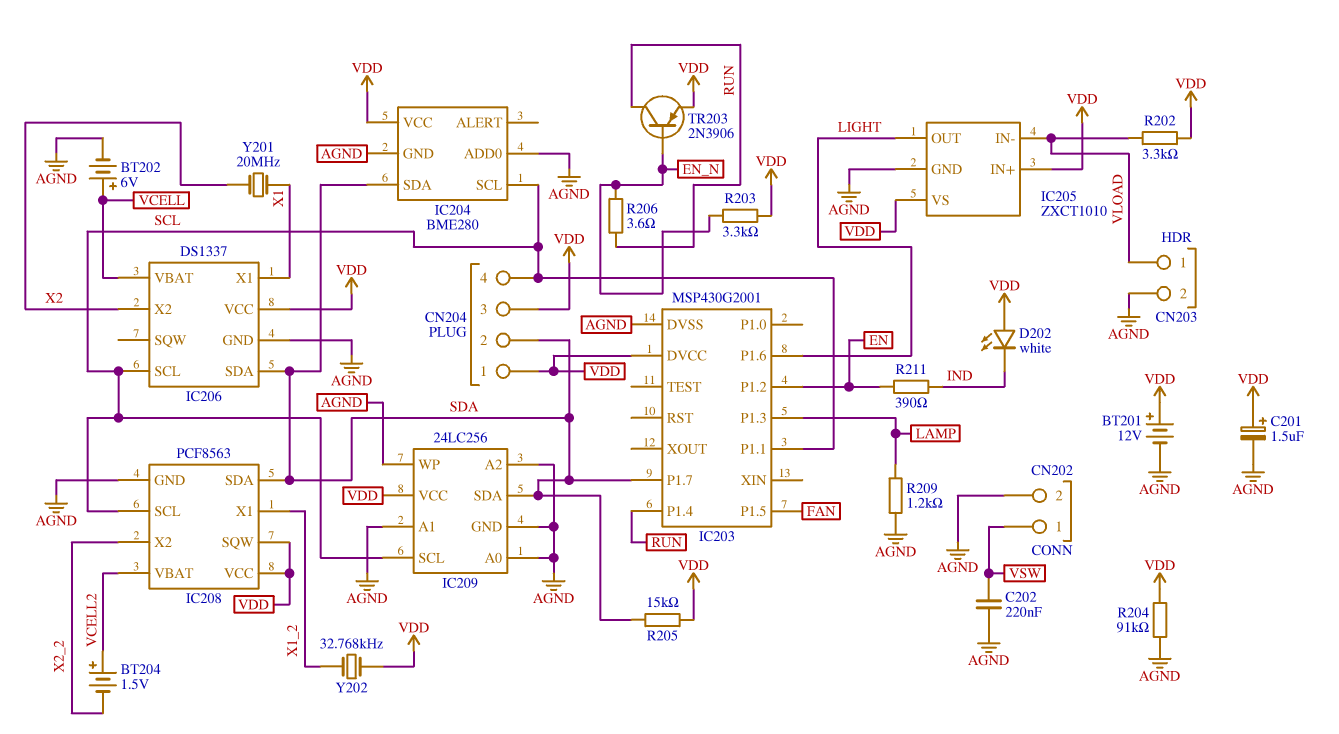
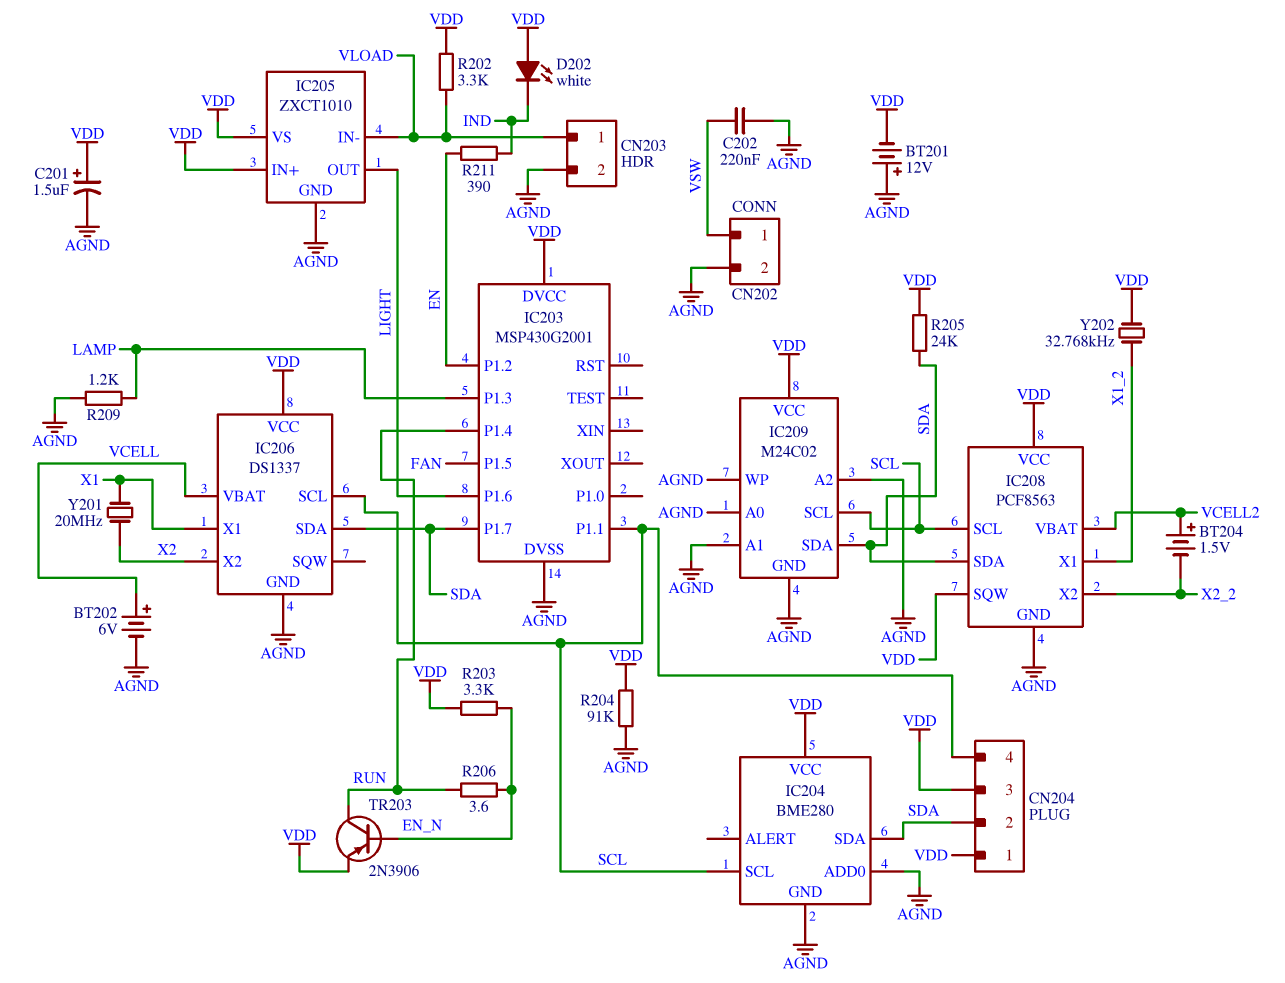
BT201: 12V (plus VDD, minus AGND) -> 12V (plus AGND, minus VDD)
IC209: 24LC256 -> M24C02
R205: 15k (SDA, VDD) -> 24k (SDA, VDD)

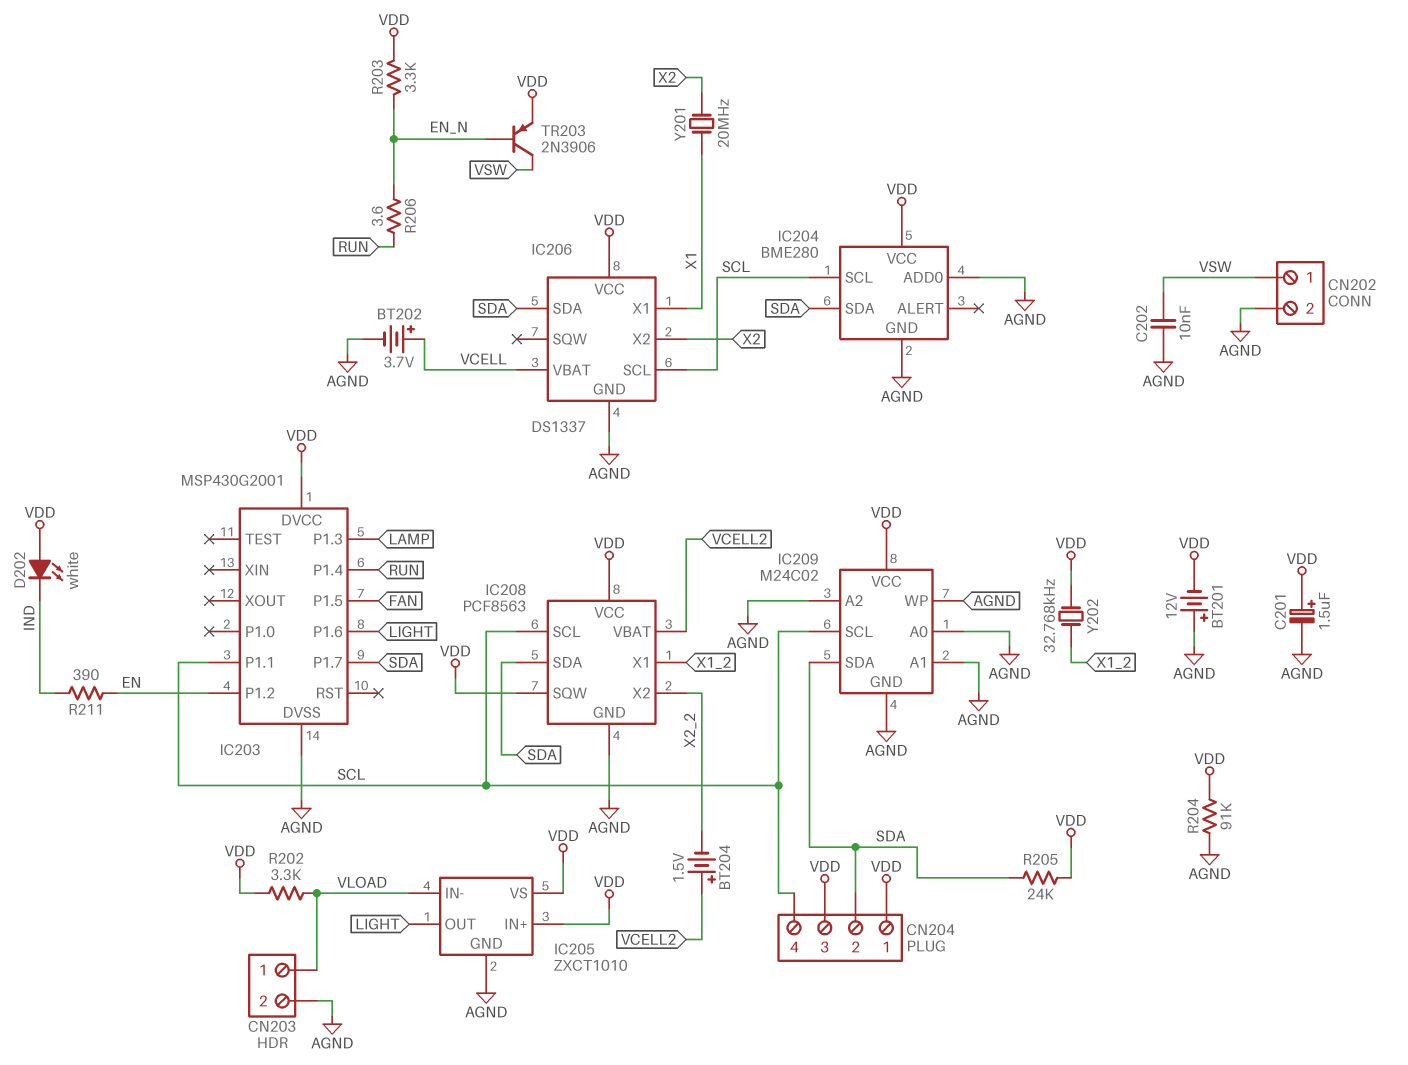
BT202: 6V (plus VCELL, minus AGND) -> 3.7V (plus VCELL, minus AGND)
C202: 220nF (AGND, VSW) -> 10nF (AGND, VSW)
R209: 1.2k (AGND, LAMP) -> none
TR203: PNP 2N3906 (B EN_N, C RUN, E VDD) -> PNP 2N3906 (B EN_N, C VSW, E VDD)

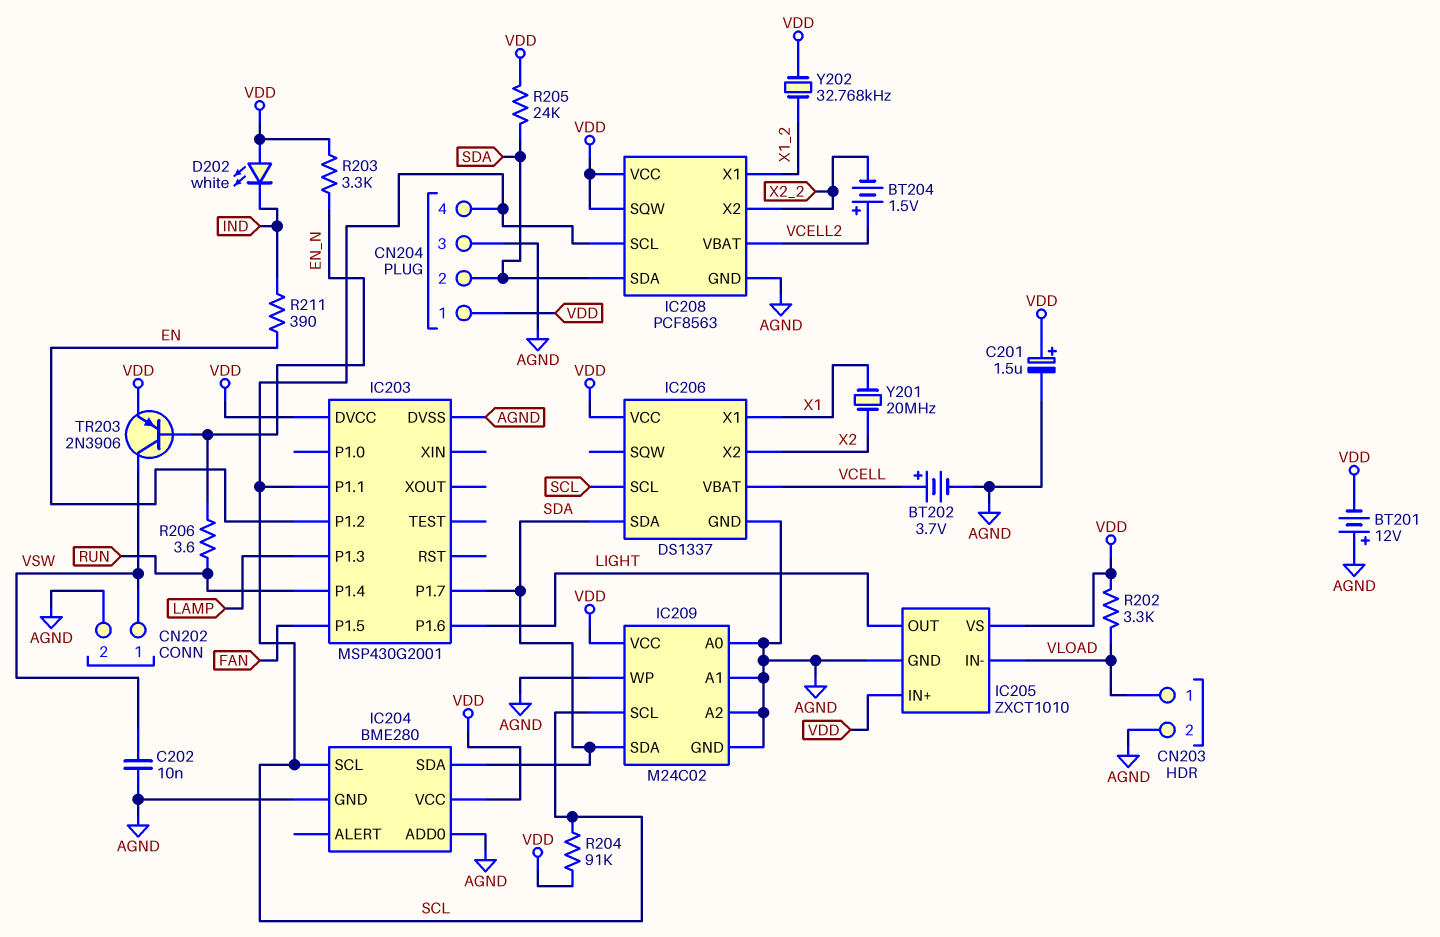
CN204 pin 3: VDD -> AGND
R204: 91k (AGND, VDD) -> 91k (SCL, VDD)

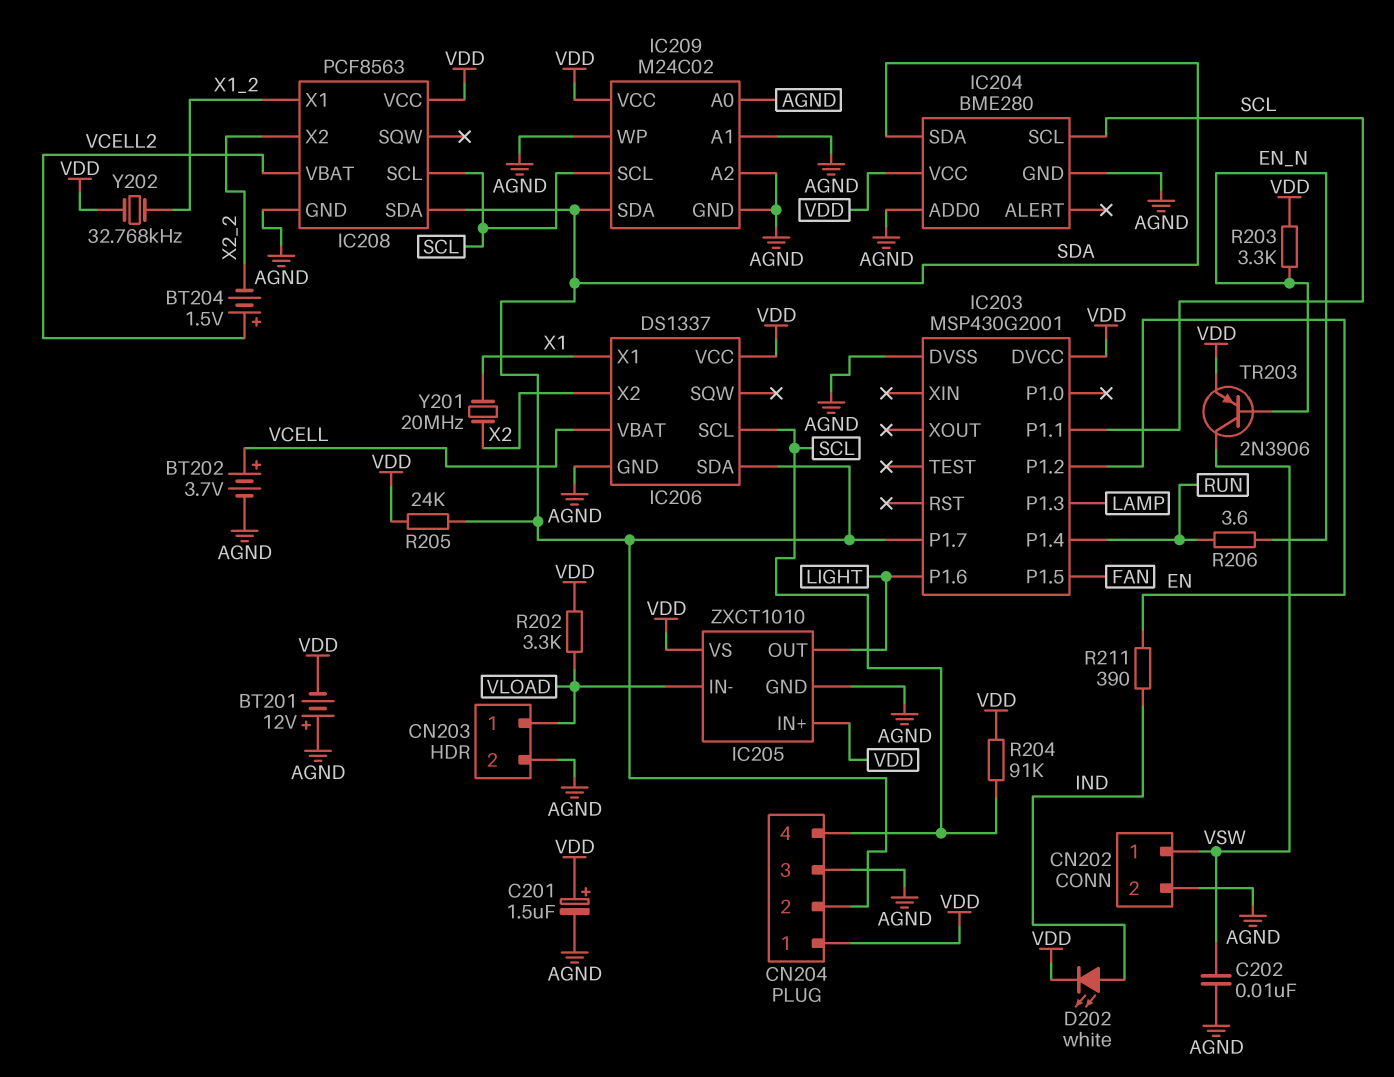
D202: LED white (A VDD, K IND) -> LED white (A IND, K VDD)
IC208 pin SQW: VDD -> none

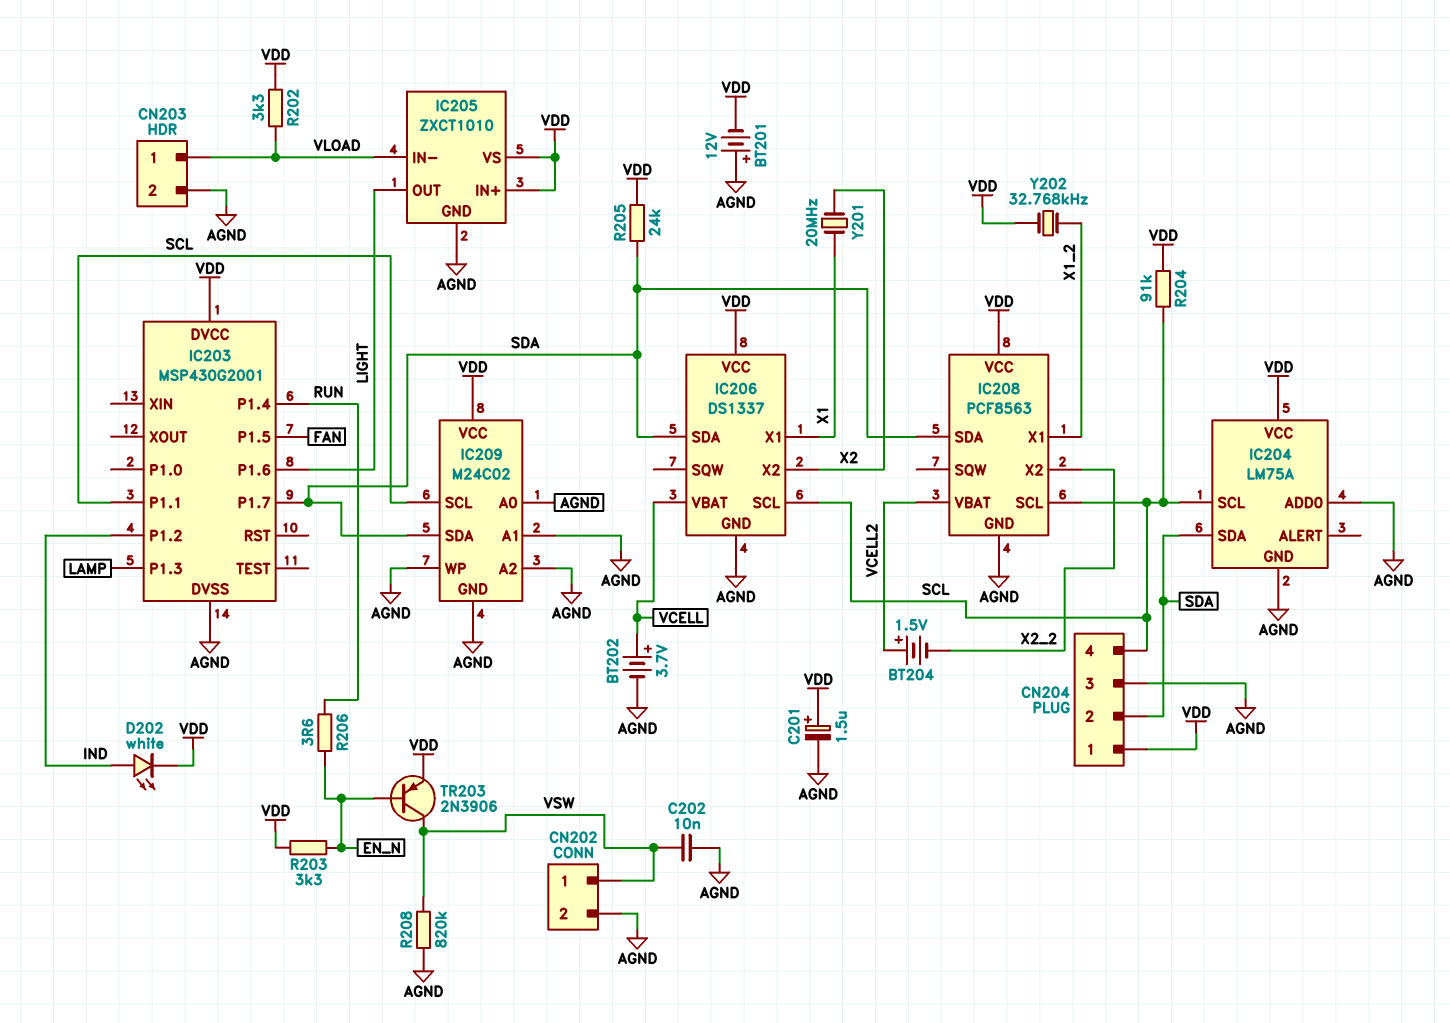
IC203 pin P1.2: EN -> IND
IC204: BME280 -> LM75A
R208: none -> 820k (AGND, VSW)
R211: 390 (EN, IND) -> none

